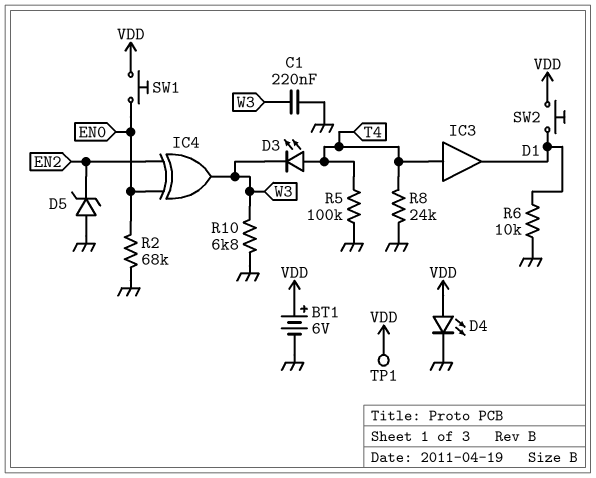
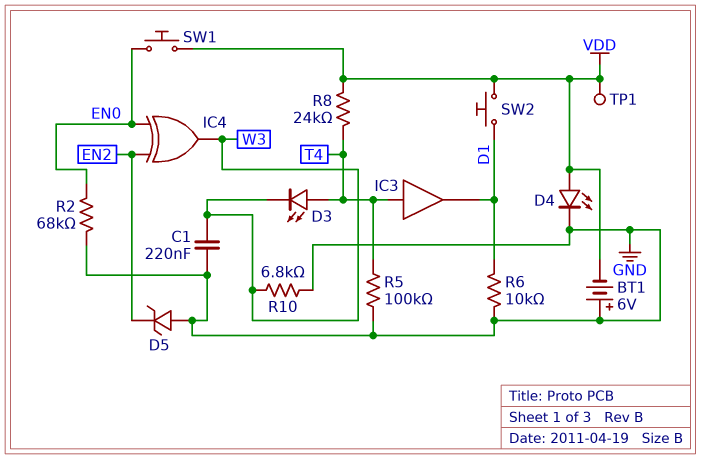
BT1: 6V (plus VDD, minus GND) -> 6V (plus GND, minus VDD)
R8: 24k (GND, T4) -> 24k (T4, VDD)

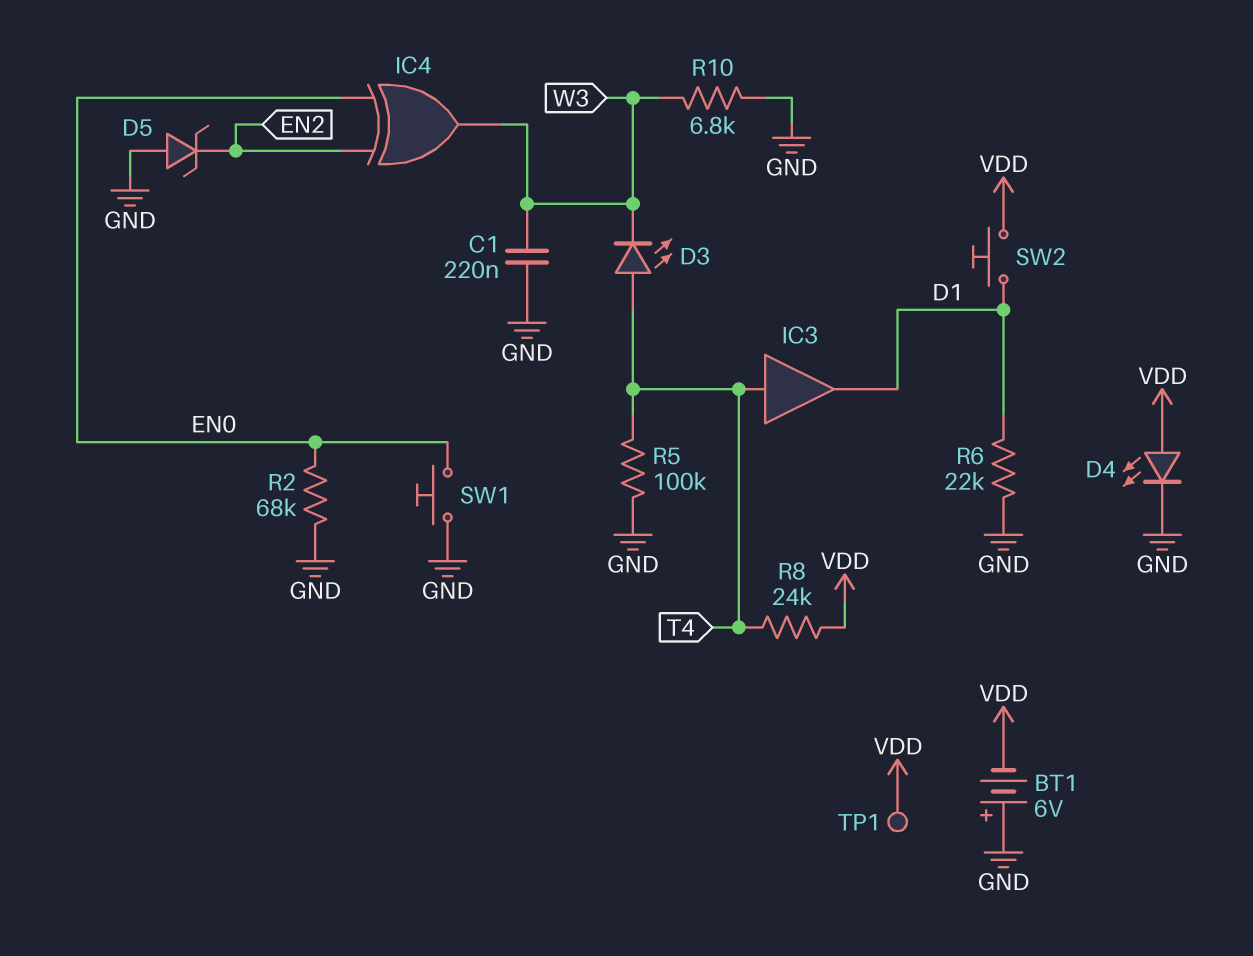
R6: 10k (D1, GND) -> 22k (D1, GND)
SW1: button (EN0, VDD) -> button (EN0, GND)

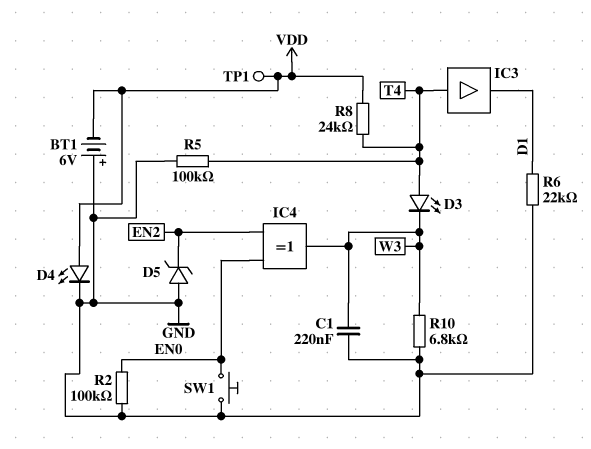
R2: 68k (EN0, GND) -> 100k (EN0, GND)
SW2: button (D1, VDD) -> none

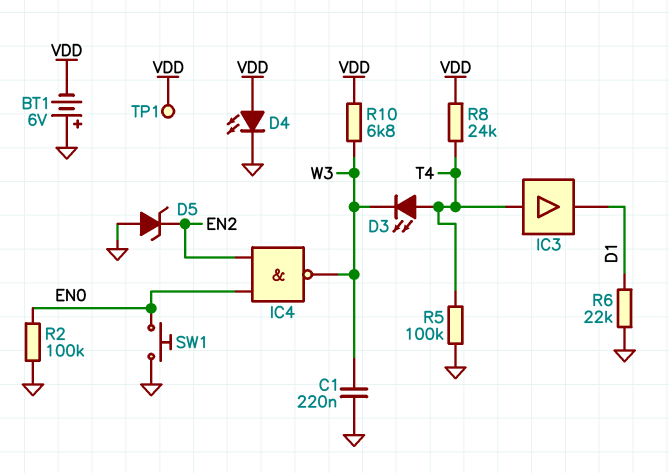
IC4: XOR (in EN0, in EN2, out W3) -> NAND (in EN0, in EN2, out W3)
R10: 6.8k (GND, W3) -> 6.8k (VDD, W3)

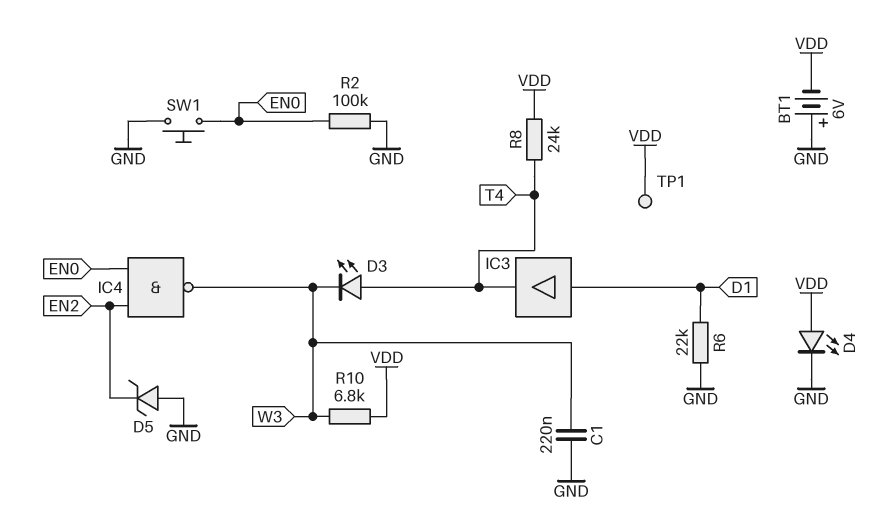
IC3: buffer (in T4, out D1) -> buffer (in D1, out T4)
R5: 100k (GND, T4) -> none

